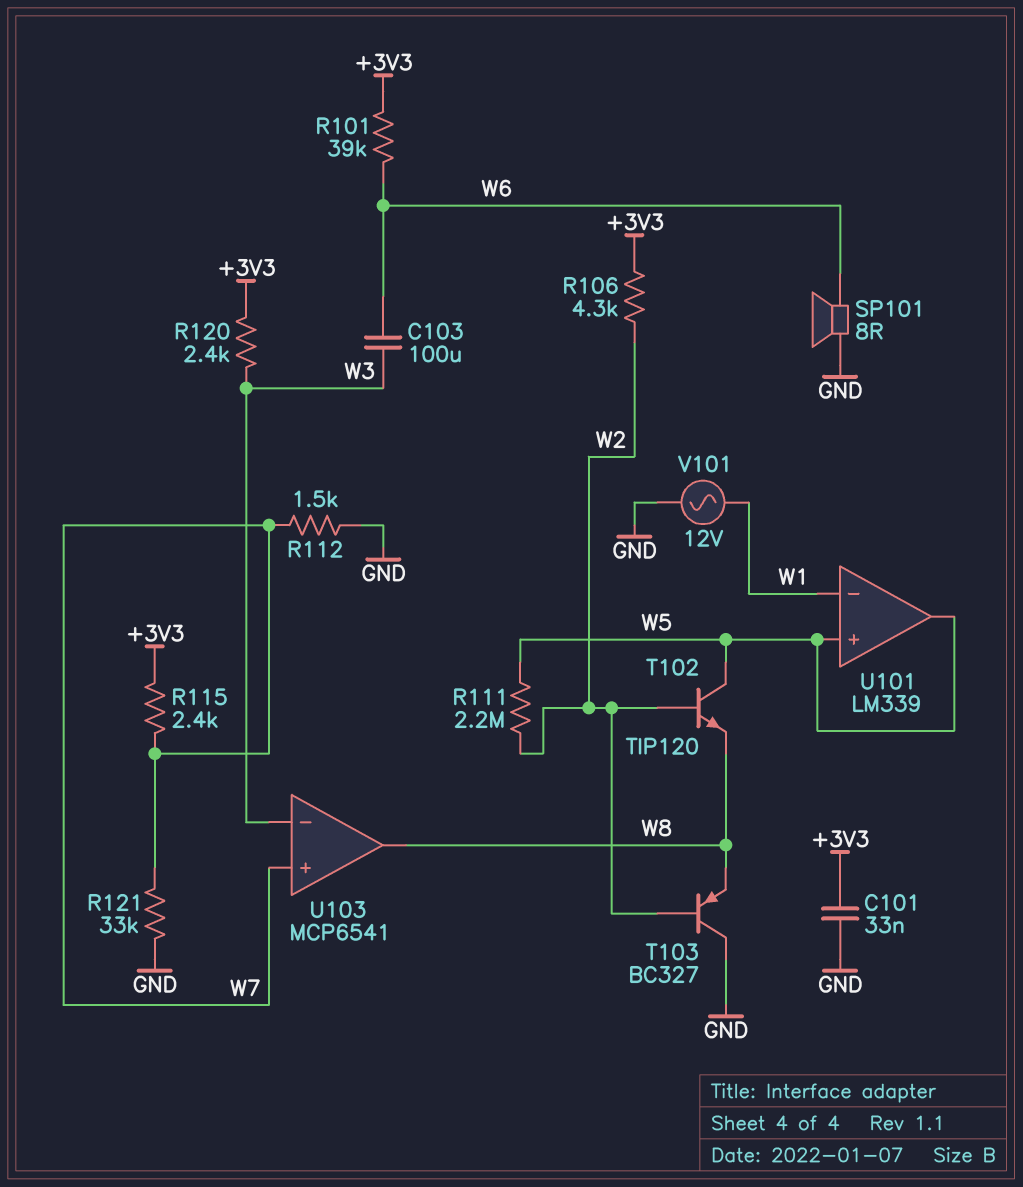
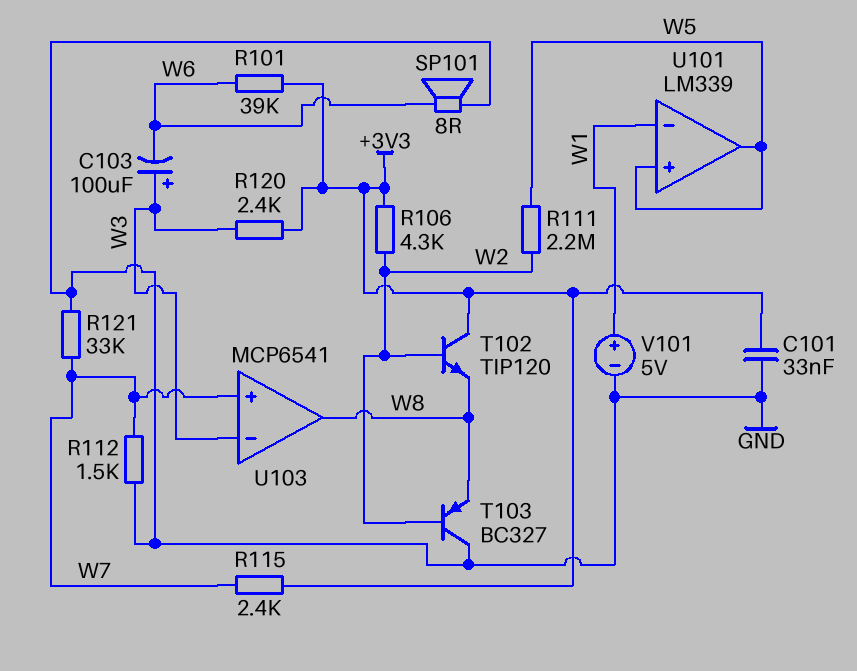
C103: 100uF (W3, W6) -> 100uF (plus W3, minus W6)
T102: NPN TIP120 (B W2, C W5, E W8) -> NPN TIP120 (B W2, C +3V3, E W8)
V101: AC 12V (GND, W1) -> 5V (plus W1, minus GND)

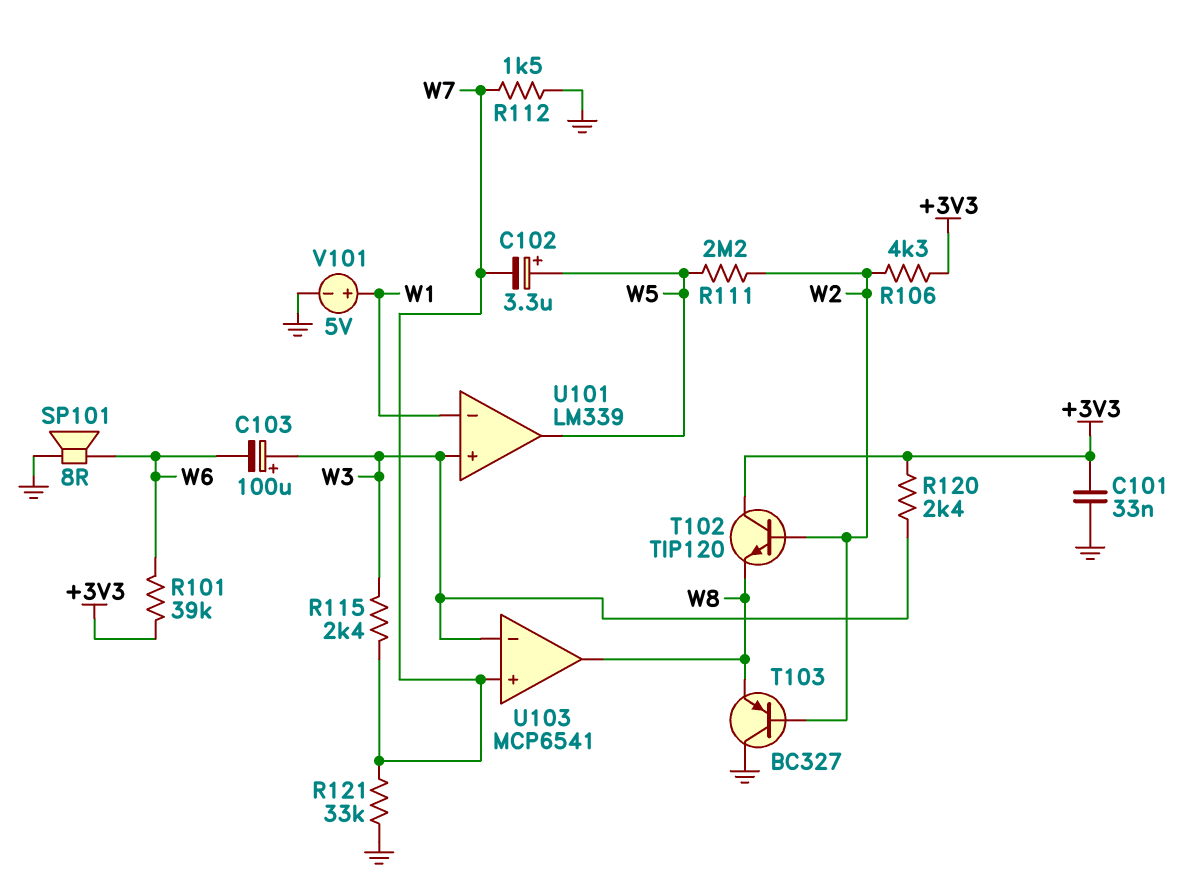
C102: none -> 3.3uF (plus W5, minus W7)
R115: 2.4k (+3V3, W7) -> 2.4k (W3, W7)
U101 pin in+: W5 -> W3

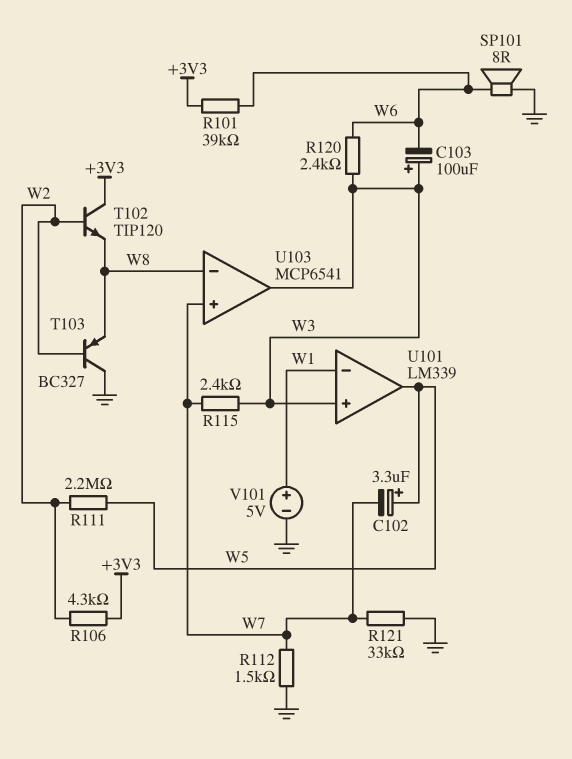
C101: 33nF (+3V3, GND) -> none
R120: 2.4k (+3V3, W3) -> 2.4k (W3, W6)
U103 pin in-: W3 -> W8
U103 pin out: W8 -> W3

